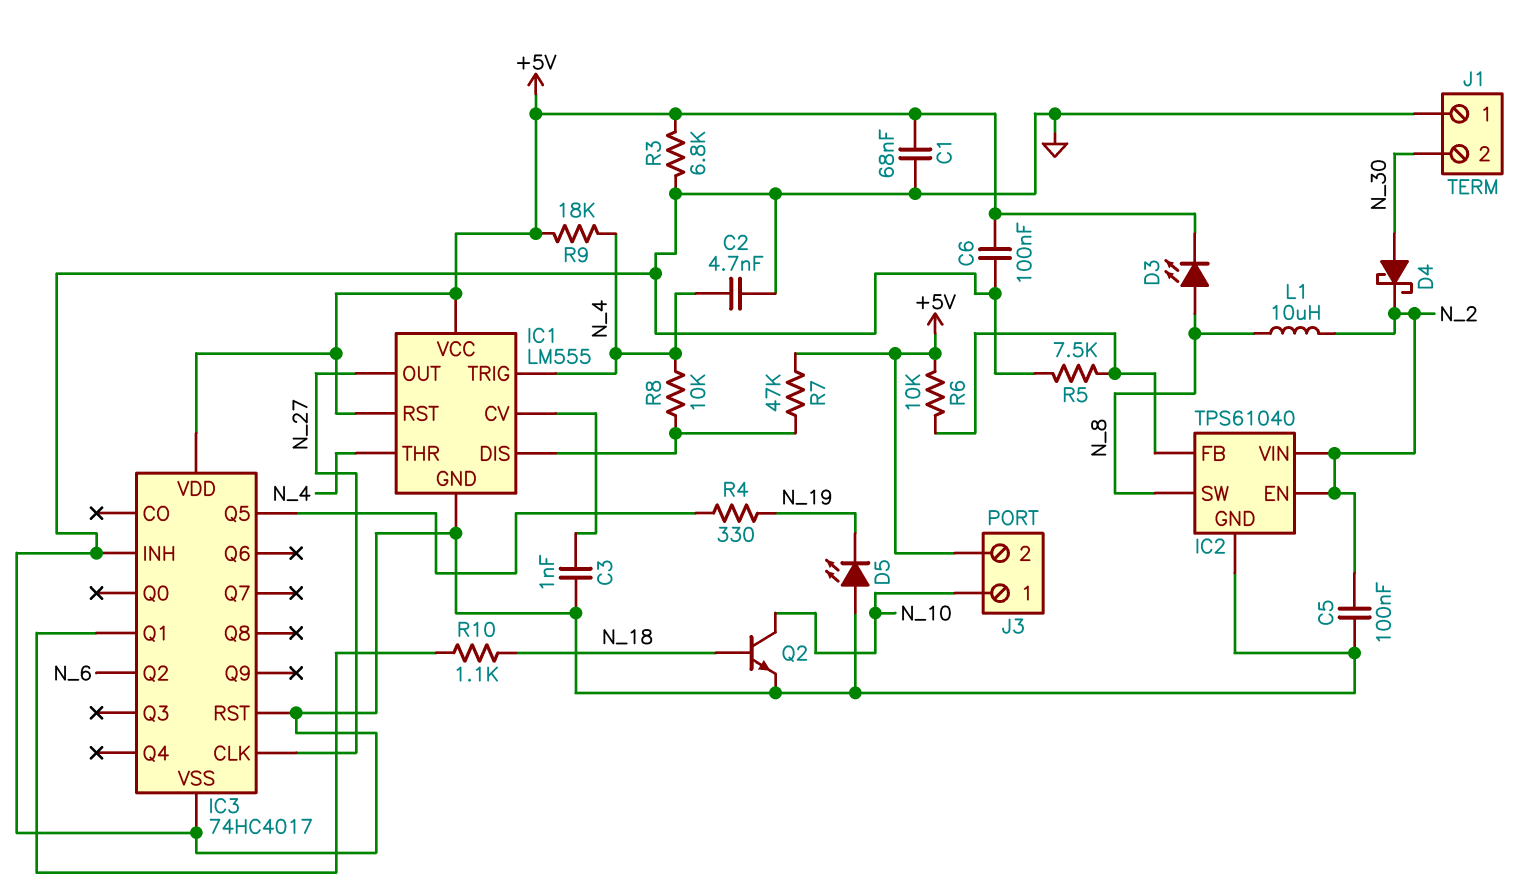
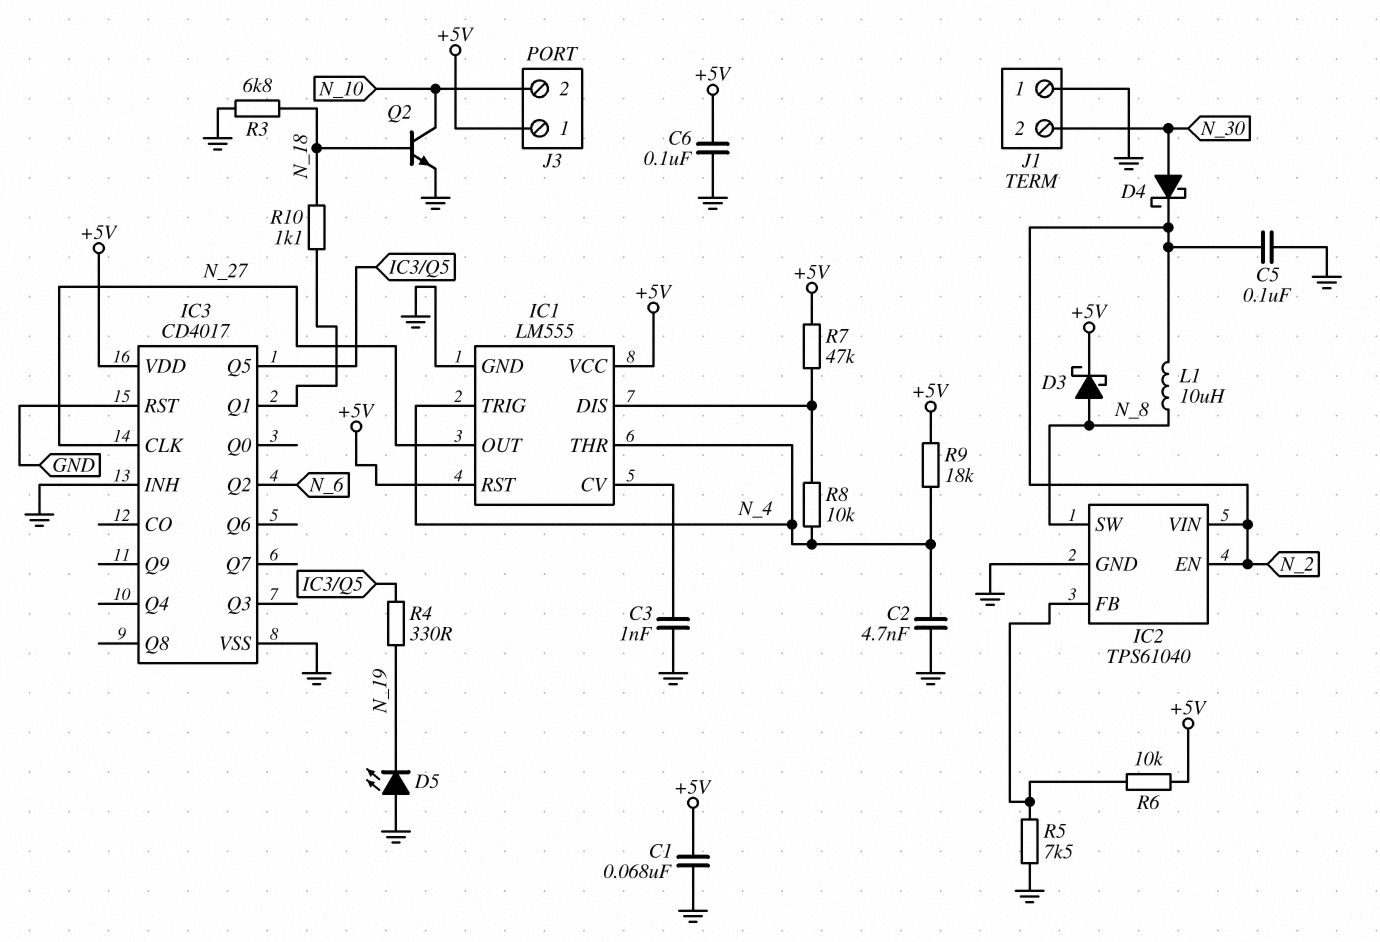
D3: LED (A N_8, K +5V) -> schottky (A N_8, K +5V)
IC3: 74HC4017 -> CD4017
J3 pin 1: N_10 -> +5V
J3 pin 2: +5V -> N_10
R3: 6.8k (+5V, GND) -> 6.8k (GND, N_18)

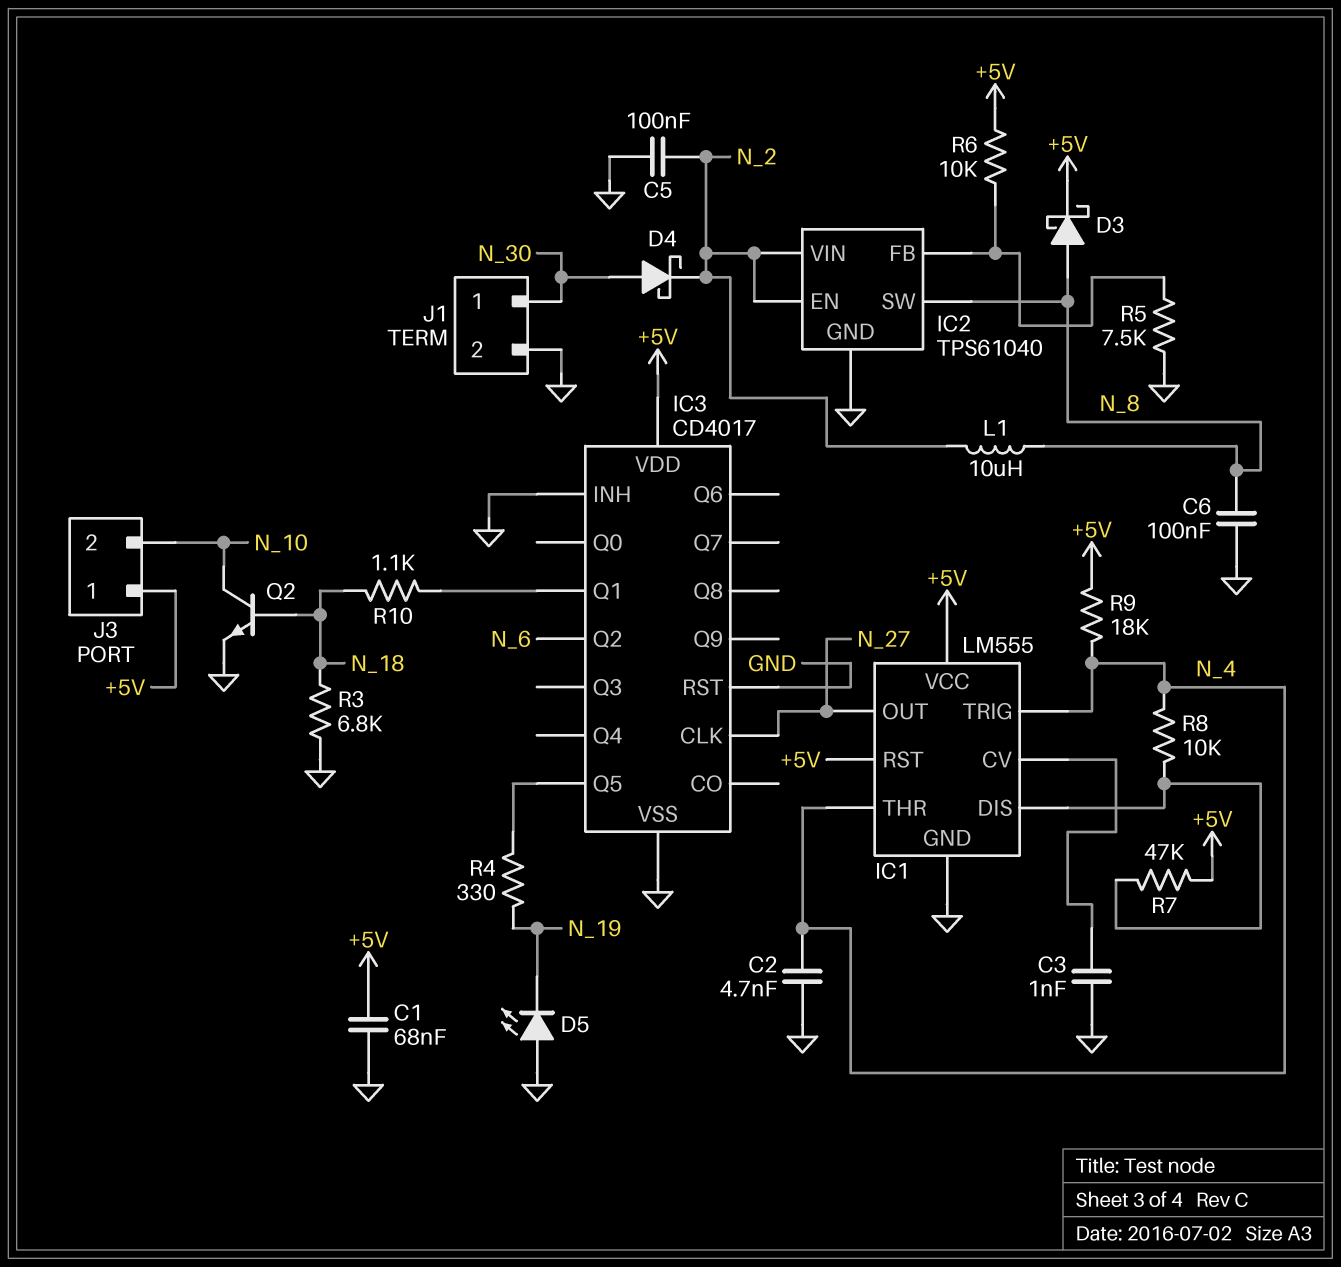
C6: 100nF (+5V, GND) -> 100nF (GND, N_8)
J1 pin 1: GND -> N_30
J1 pin 2: N_30 -> GND

